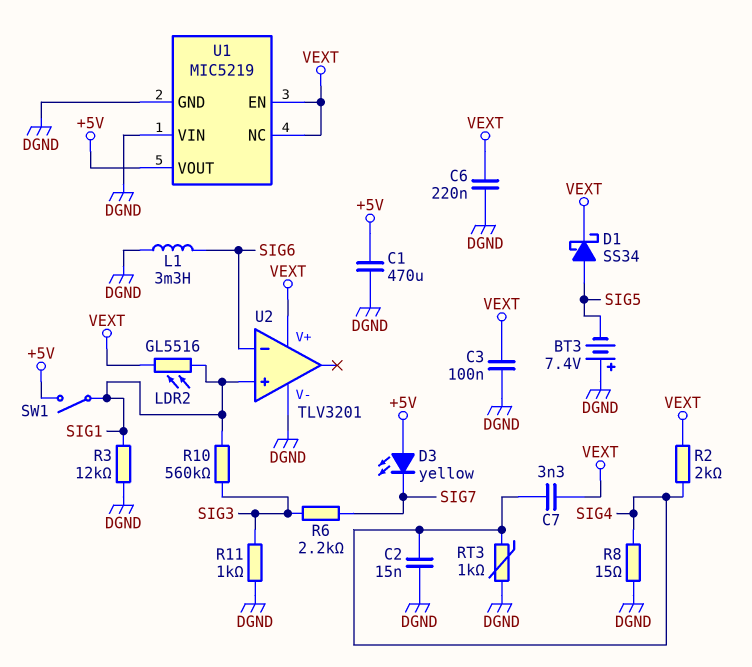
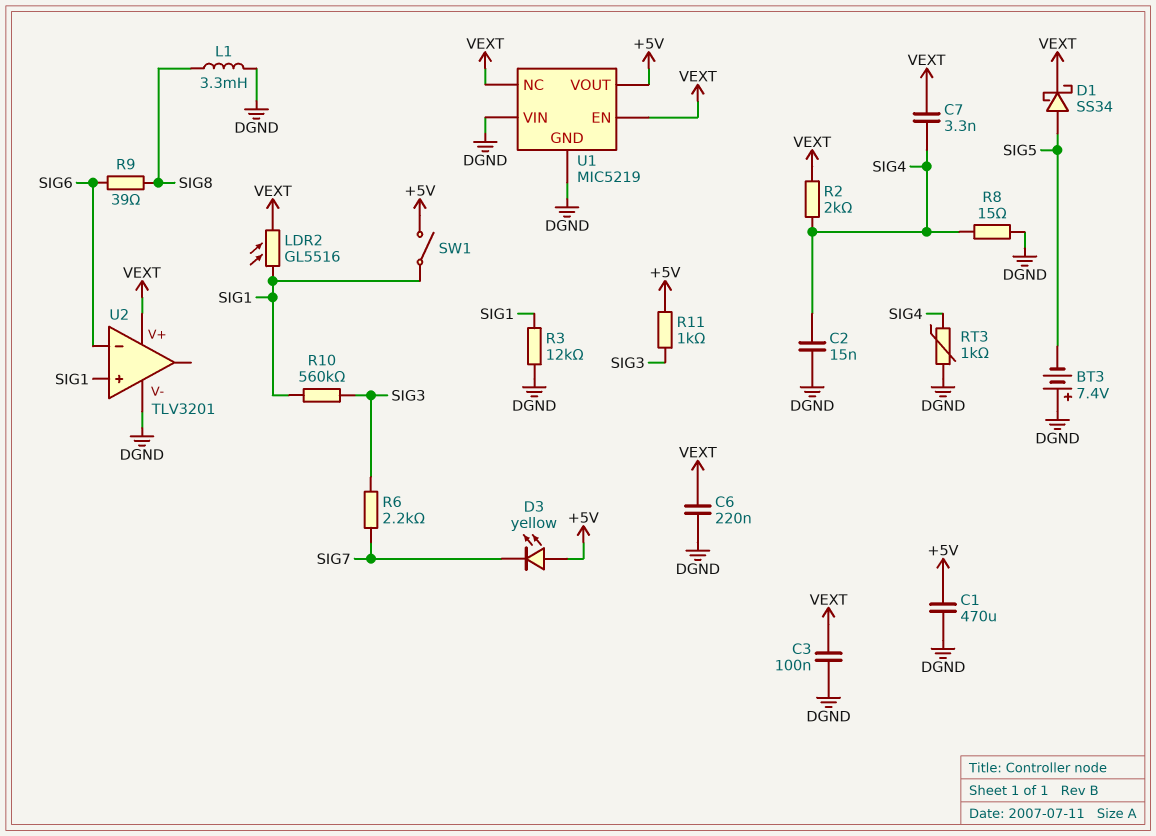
L1: 3.3mH (DGND, SIG6) -> 3.3mH (DGND, SIG8)
R9: none -> 39 (SIG6, SIG8)
R11: 1k (DGND, SIG3) -> 1k (+5V, SIG3)

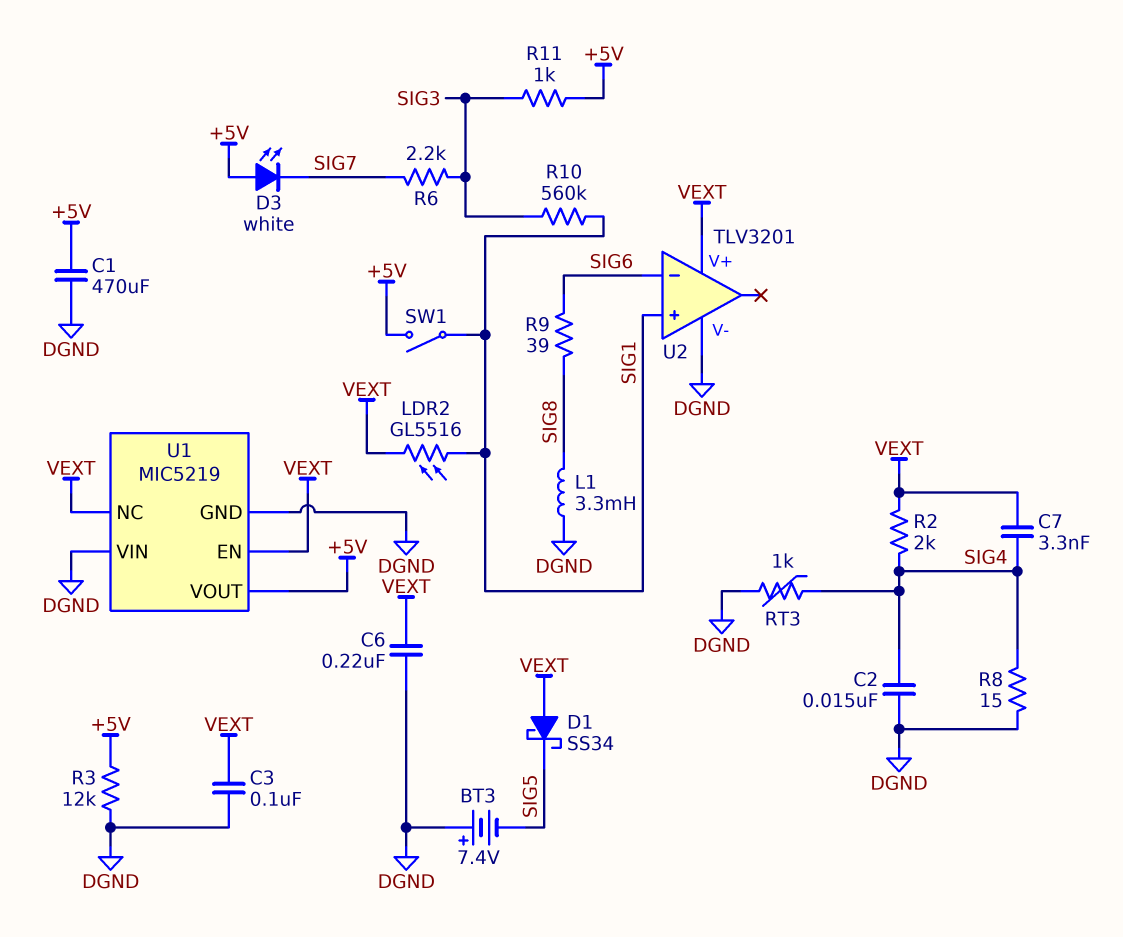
D1: schottky SS34 (A SIG5, K VEXT) -> schottky SS34 (A VEXT, K SIG5)
D3: LED yellow (A +5V, K SIG7) -> LED white (A +5V, K SIG7)
R3: 12k (DGND, SIG1) -> 12k (+5V, DGND)

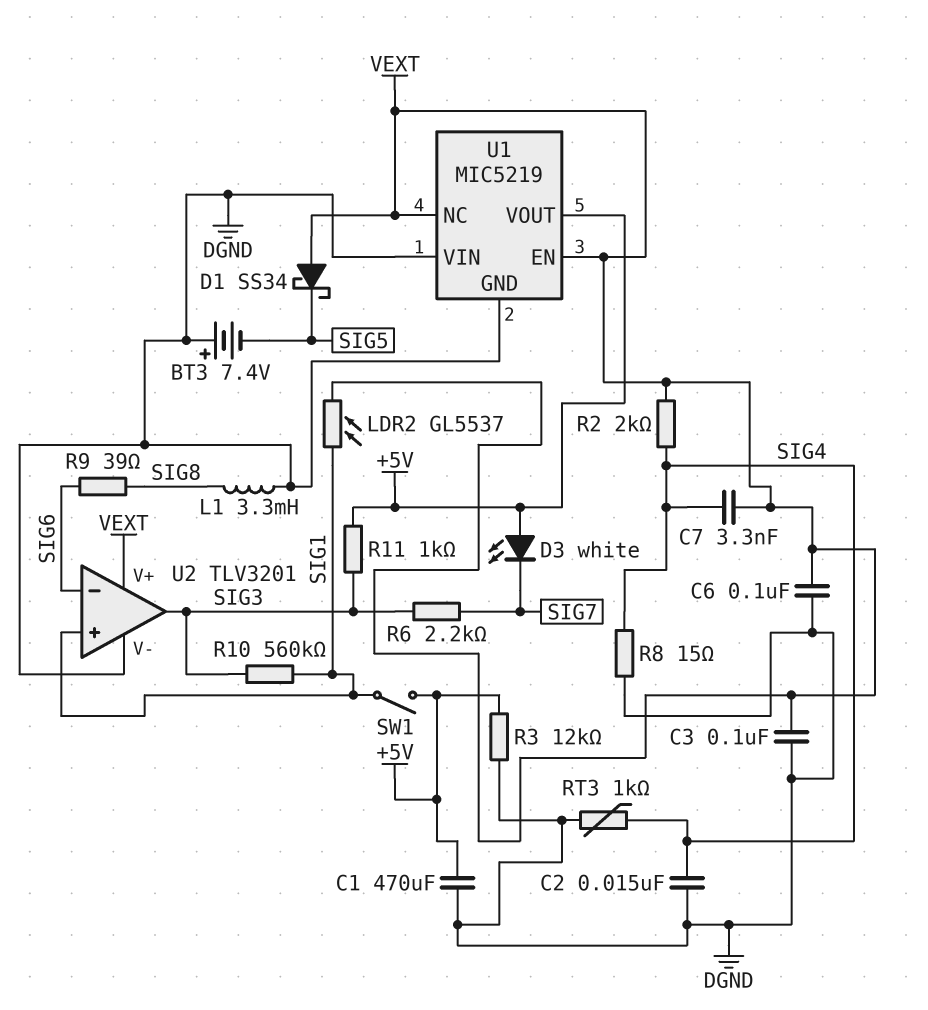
C6: 220nF (DGND, VEXT) -> 100nF (DGND, VEXT)
LDR2: GL5516 (SIG1, VEXT) -> GL5537 (SIG1, VEXT)
U2 pin out: none -> SIG3

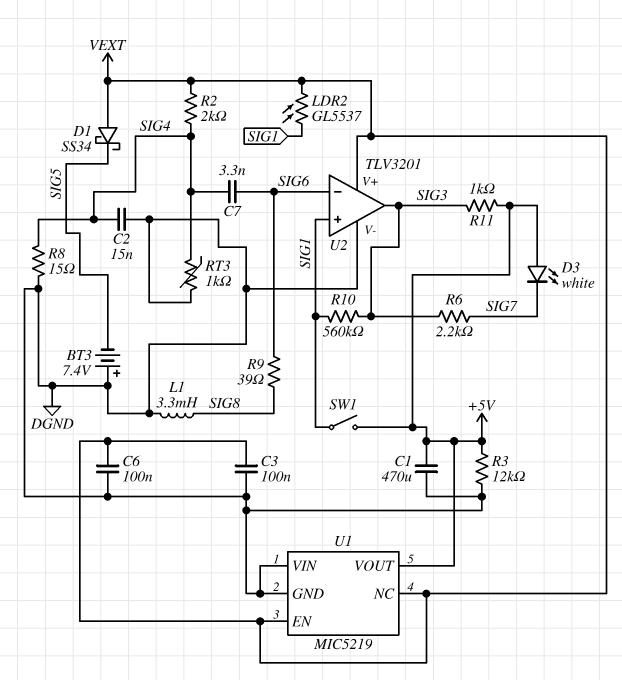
C7: 3.3nF (SIG4, VEXT) -> 3.3nF (SIG4, SIG6)

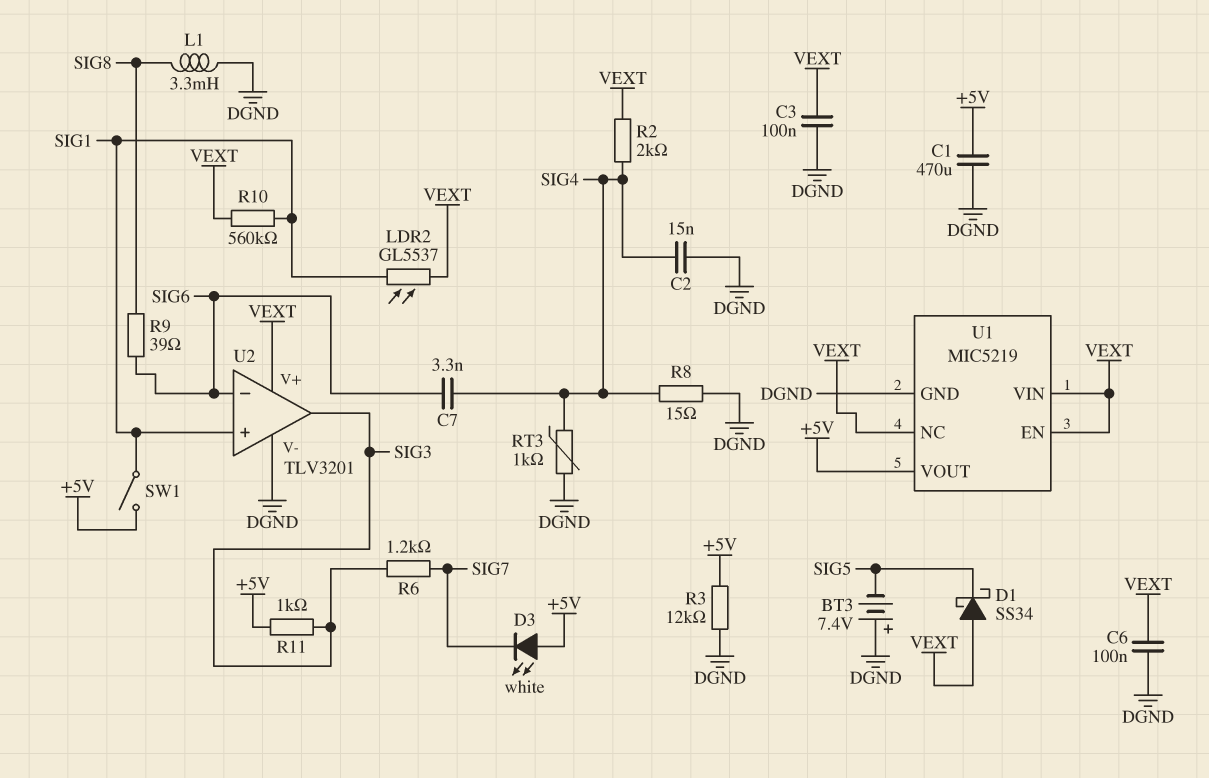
R6: 2.2k (SIG3, SIG7) -> 1.2k (SIG3, SIG7)
R10: 560k (SIG1, SIG3) -> 560k (SIG1, VEXT)
U1 pin VIN: DGND -> VEXT

